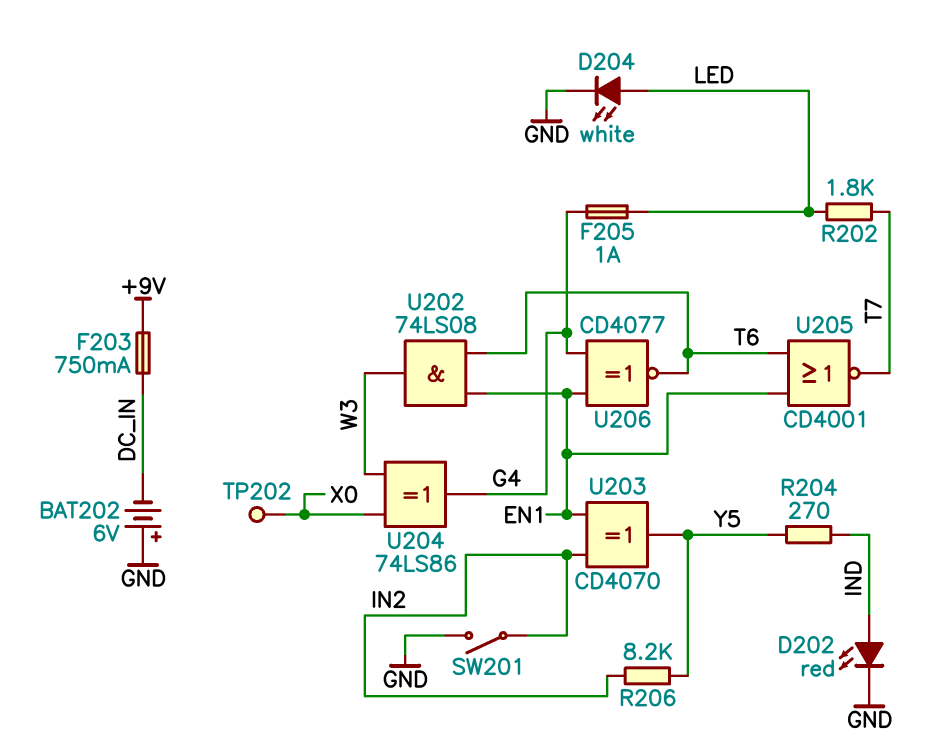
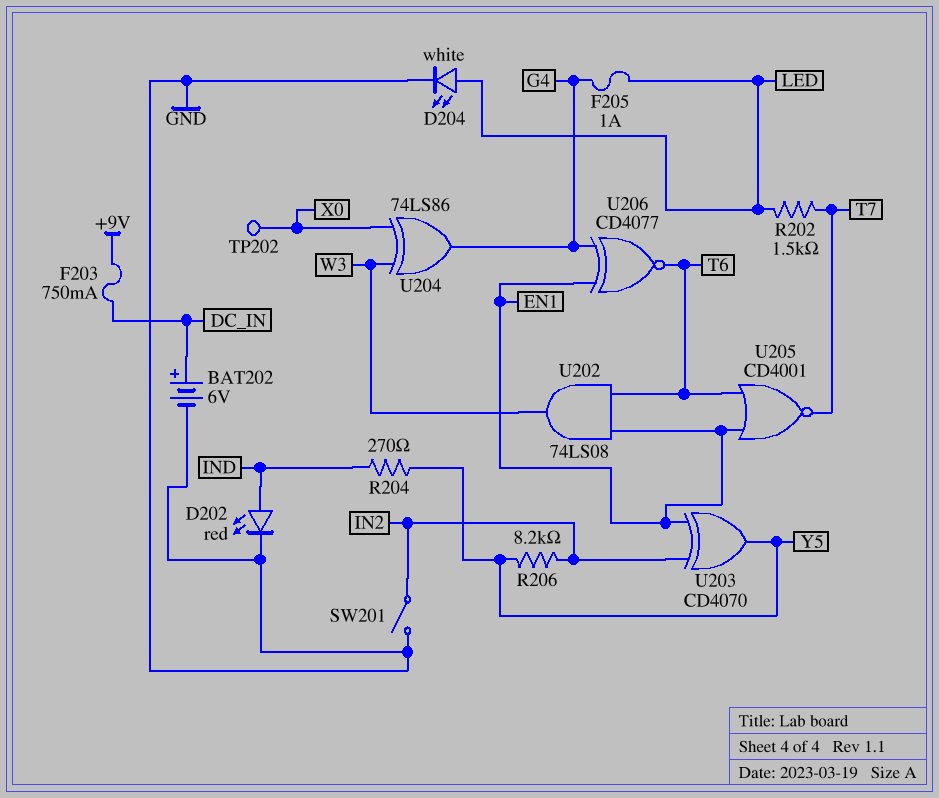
BAT202: 6V (plus GND, minus DC_IN) -> 6V (plus DC_IN, minus GND)
R202: 1.8k (LED, T7) -> 1.5k (LED, T7)

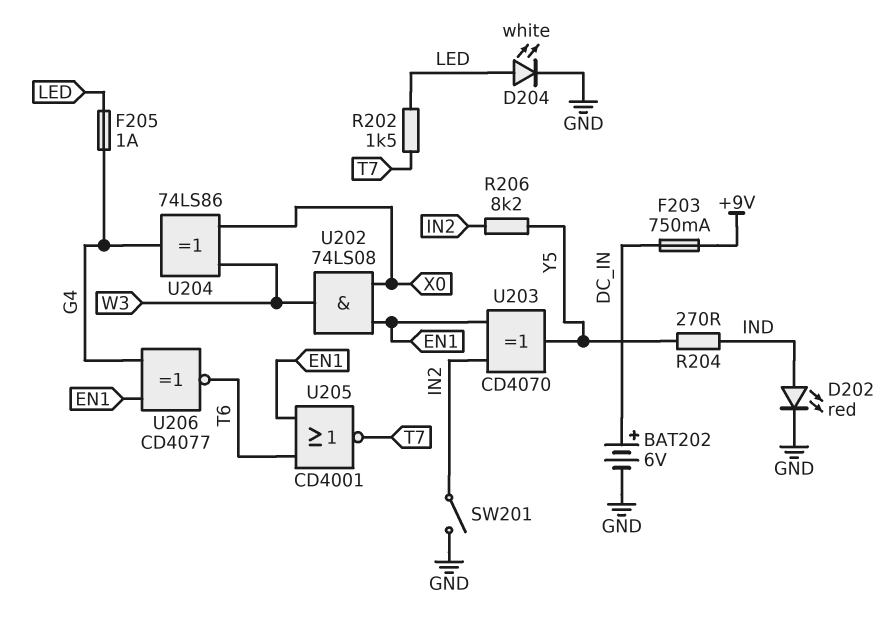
TP202: test point (X0) -> none
U202: AND 74LS08 (in EN1, in T6, out W3) -> AND 74LS08 (in EN1, in X0, out W3)

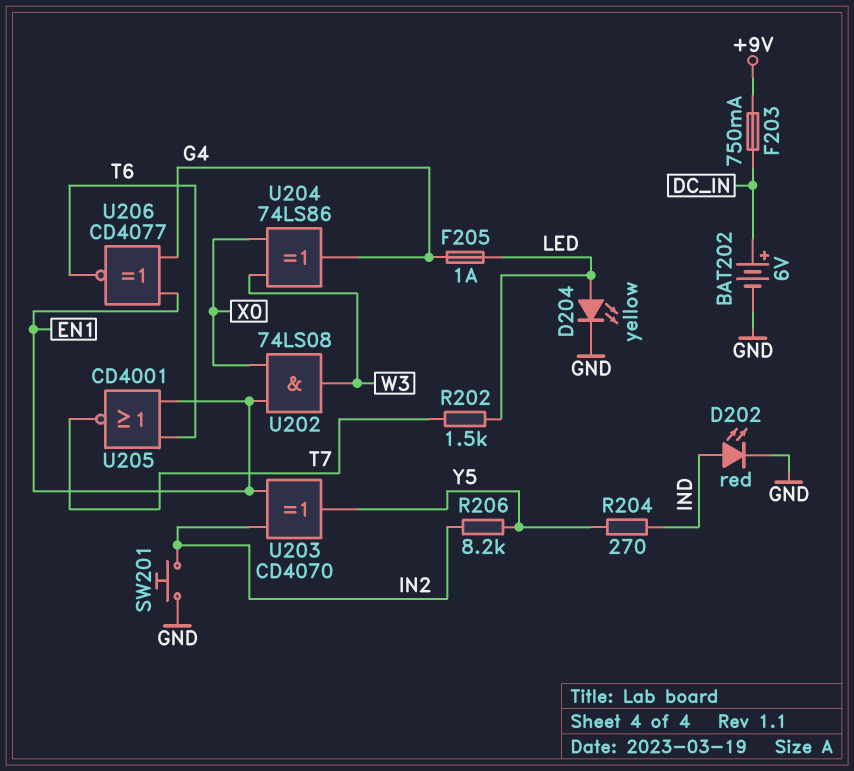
D204: LED white (A LED, K GND) -> LED yellow (A LED, K GND)
SW201: switch (GND, IN2) -> button (GND, IN2)

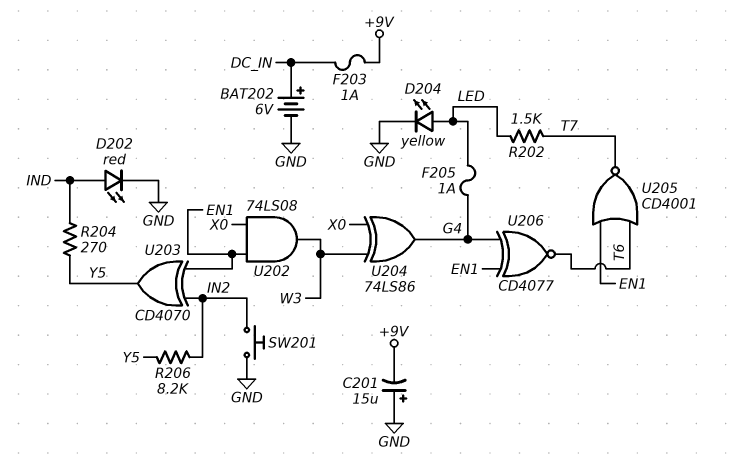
C201: none -> 15uF (plus GND, minus +9V)
F203: 750mA (+9V, DC_IN) -> 1A (+9V, DC_IN)

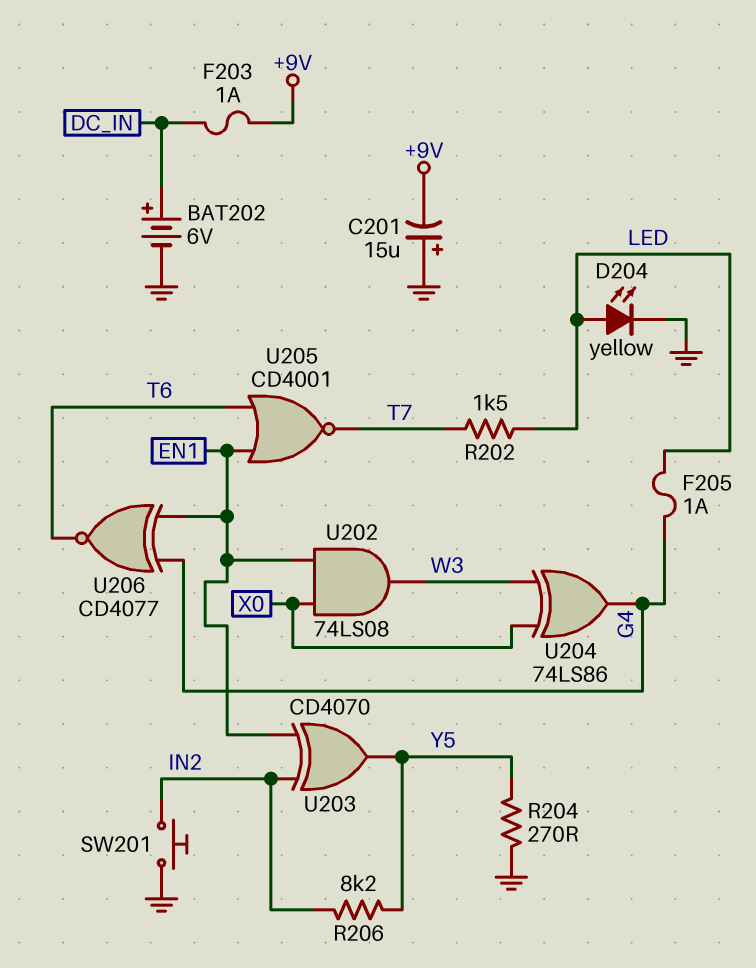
D202: LED red (A IND, K GND) -> none
R204: 270 (IND, Y5) -> 270 (GND, Y5)

